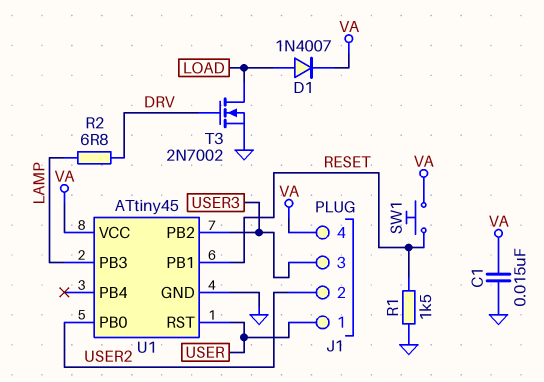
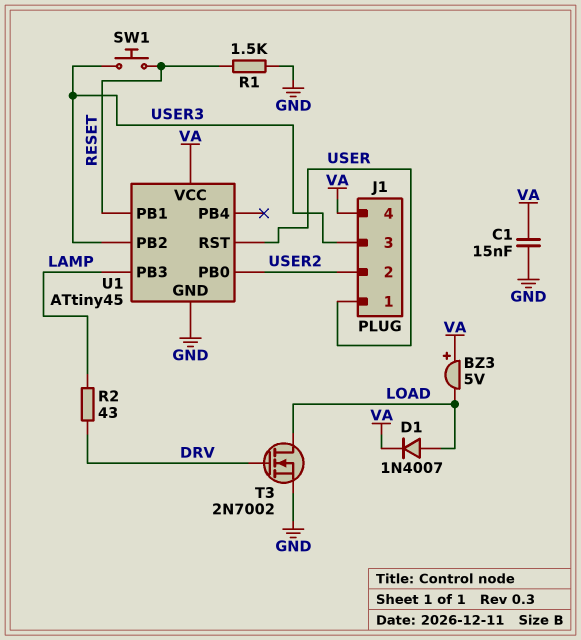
BZ3: none -> buzzer 5V (plus VA, minus LOAD)
R2: 6.8 (DRV, LAMP) -> 43 (DRV, LAMP)
SW1: button (RESET, VA) -> button (RESET, USER3)

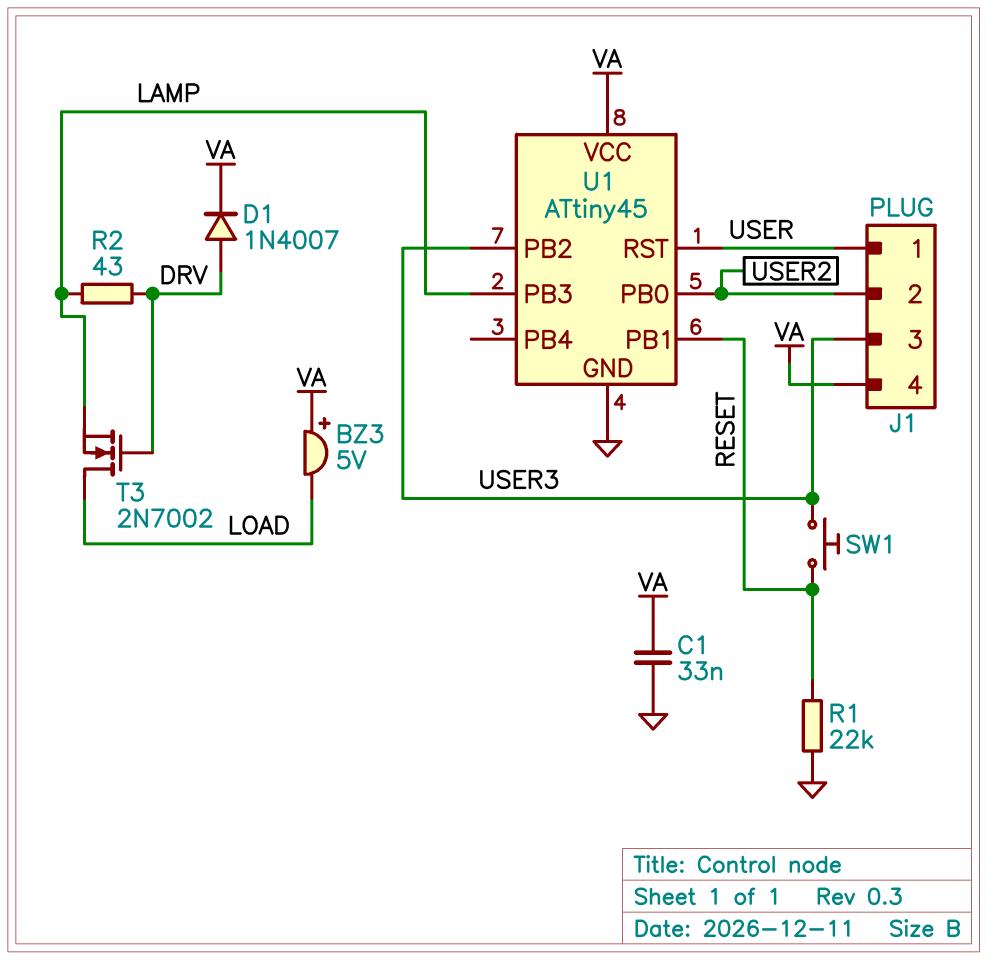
C1: 15nF (GND, VA) -> 33nF (GND, VA)
D1: diode 1N4007 (A LOAD, K VA) -> diode 1N4007 (A DRV, K VA)
R1: 1.5k (GND, RESET) -> 22k (GND, RESET)
T3: NMOS 2N7002 (G DRV, D LOAD, S GND) -> NMOS 2N7002 (G DRV, D LOAD, S LAMP)

